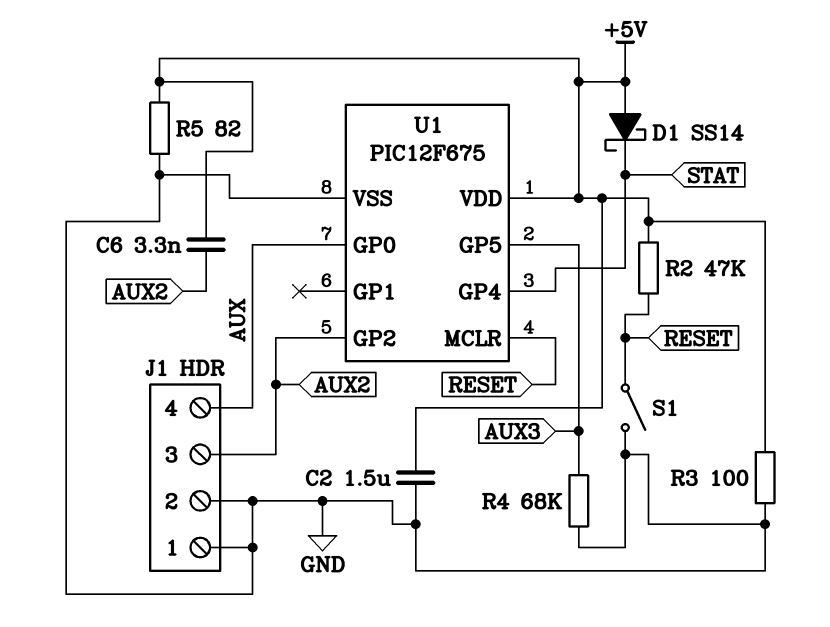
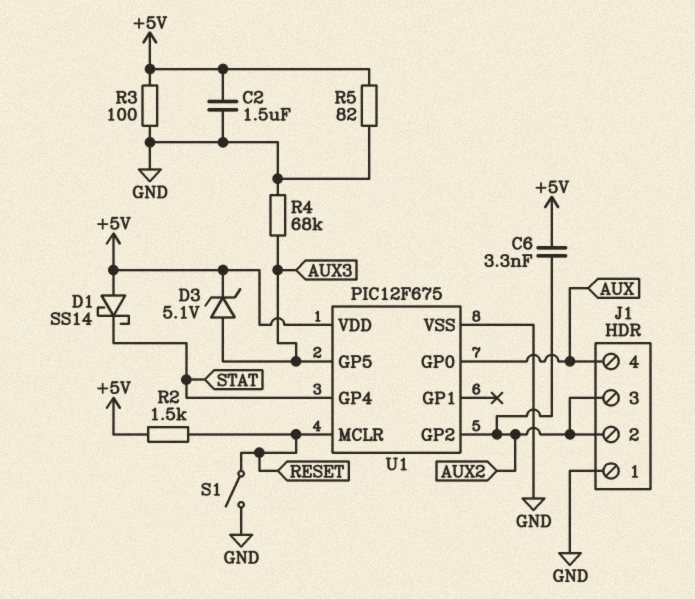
D3: none -> zener 5.1V (A AUX3, K +5V)
J1 pin 2: GND -> AUX2
R2: 47k (+5V, RESET) -> 1.5k (+5V, RESET)

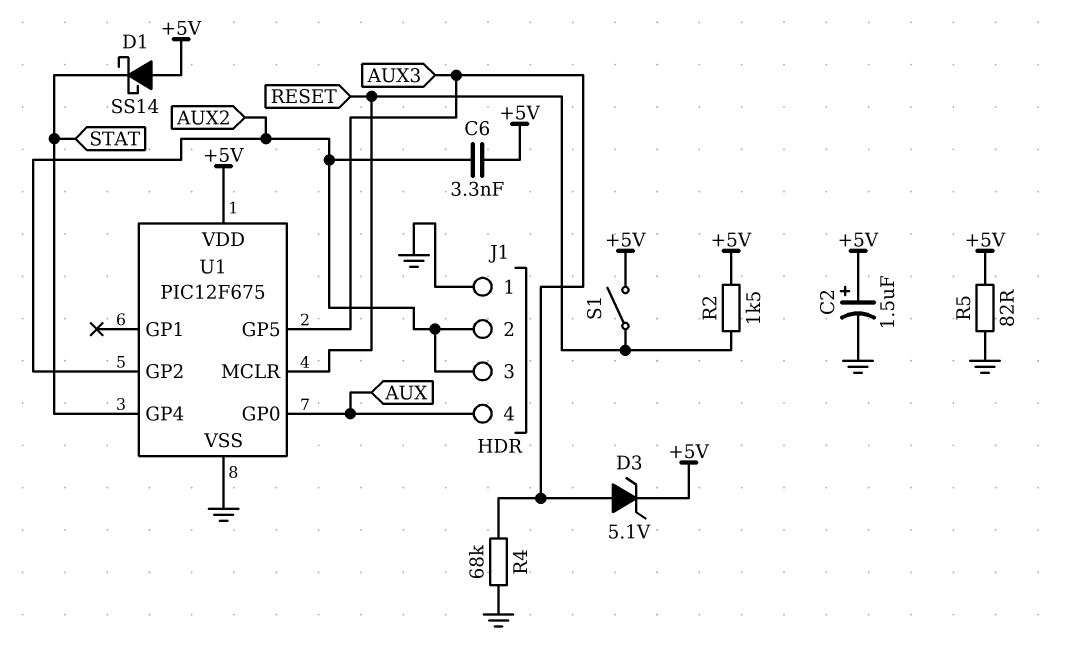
C2: 1.5uF (+5V, GND) -> 1.5uF (plus +5V, minus GND)
R3: 100 (+5V, GND) -> none
S1: switch (GND, RESET) -> switch (+5V, RESET)

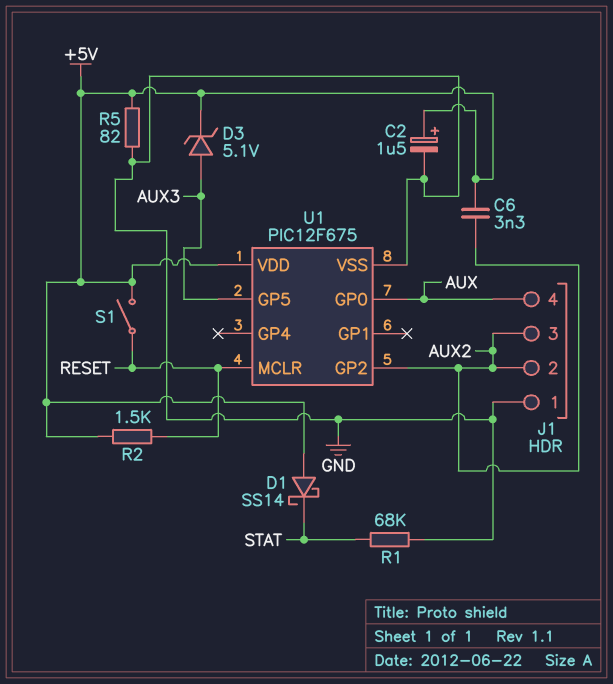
R1: none -> 68k (GND, STAT)
R4: 68k (AUX3, GND) -> none
U1 pin GP4: STAT -> none

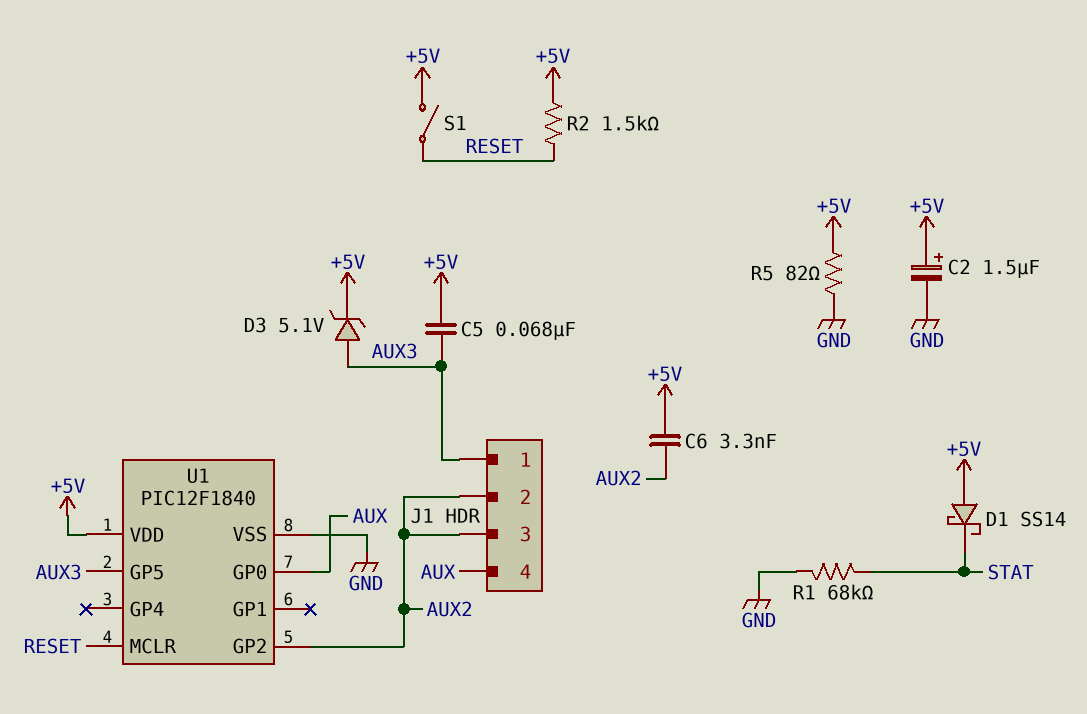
C5: none -> 68nF (+5V, AUX3)
J1 pin 1: GND -> AUX3
U1: PIC12F675 -> PIC12F1840

